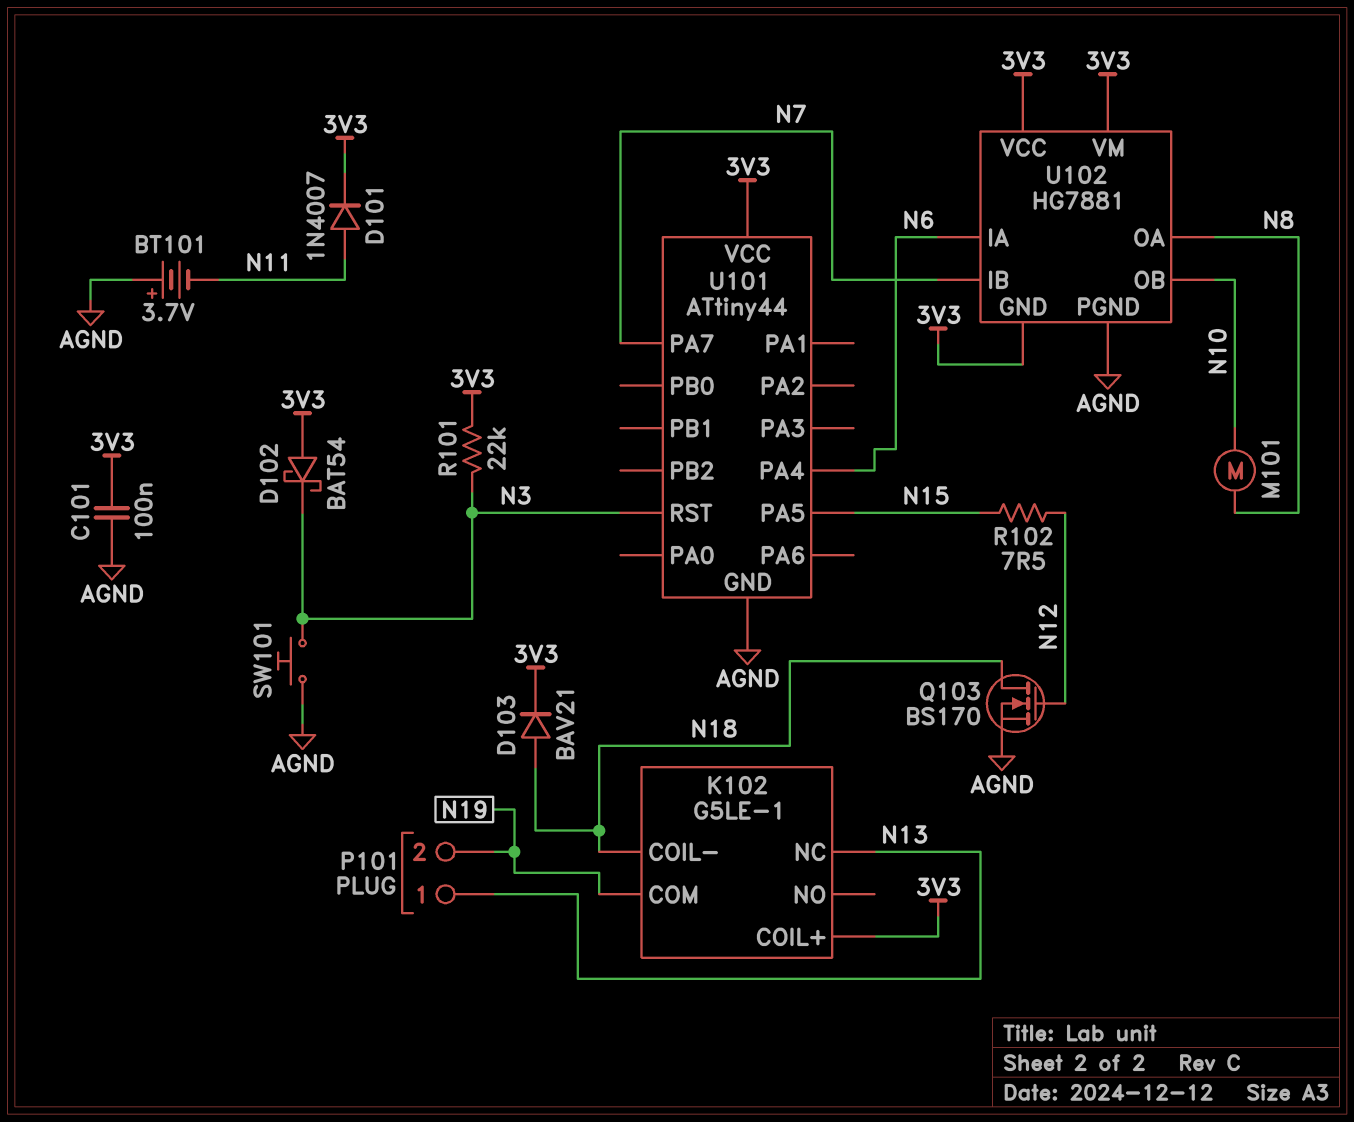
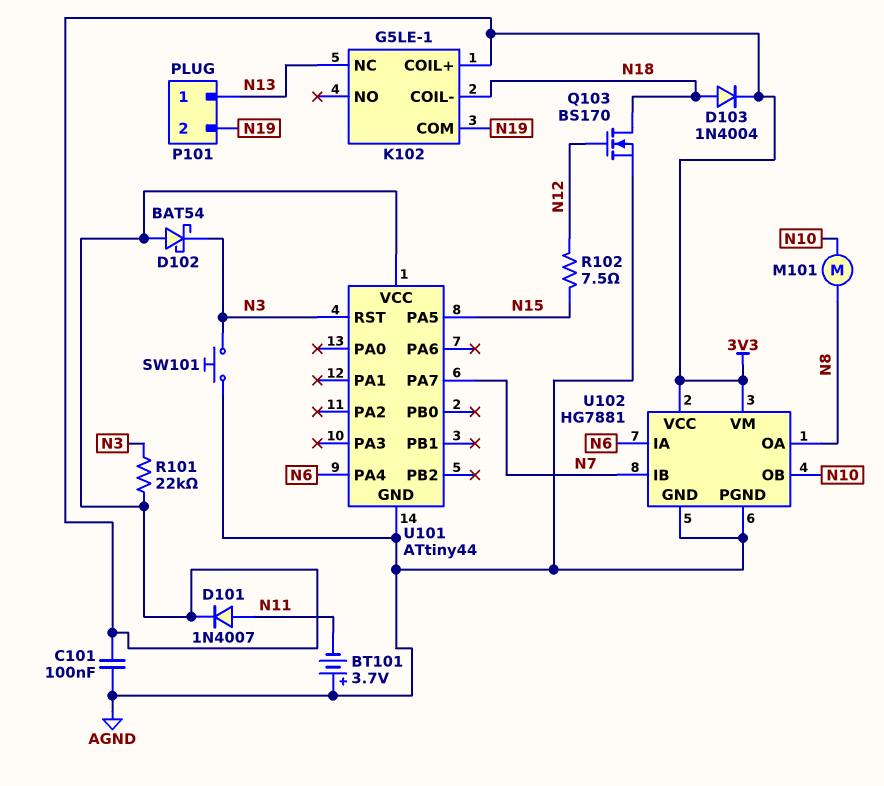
D103: diode BAV21 (A N18, K 3V3) -> diode 1N4004 (A N18, K 3V3)
U102 pin GND: 3V3 -> AGND

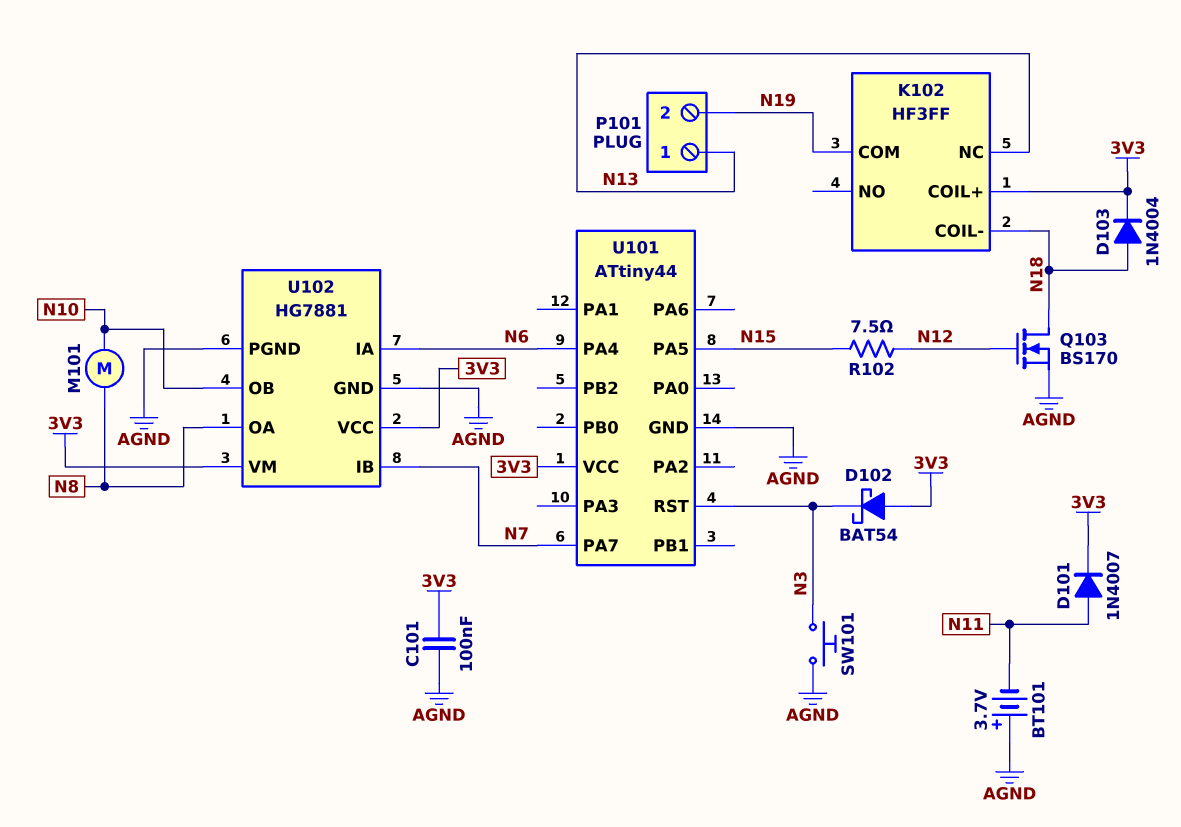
K102: G5LE-1 -> HF3FF
R101: 22k (3V3, N3) -> none

